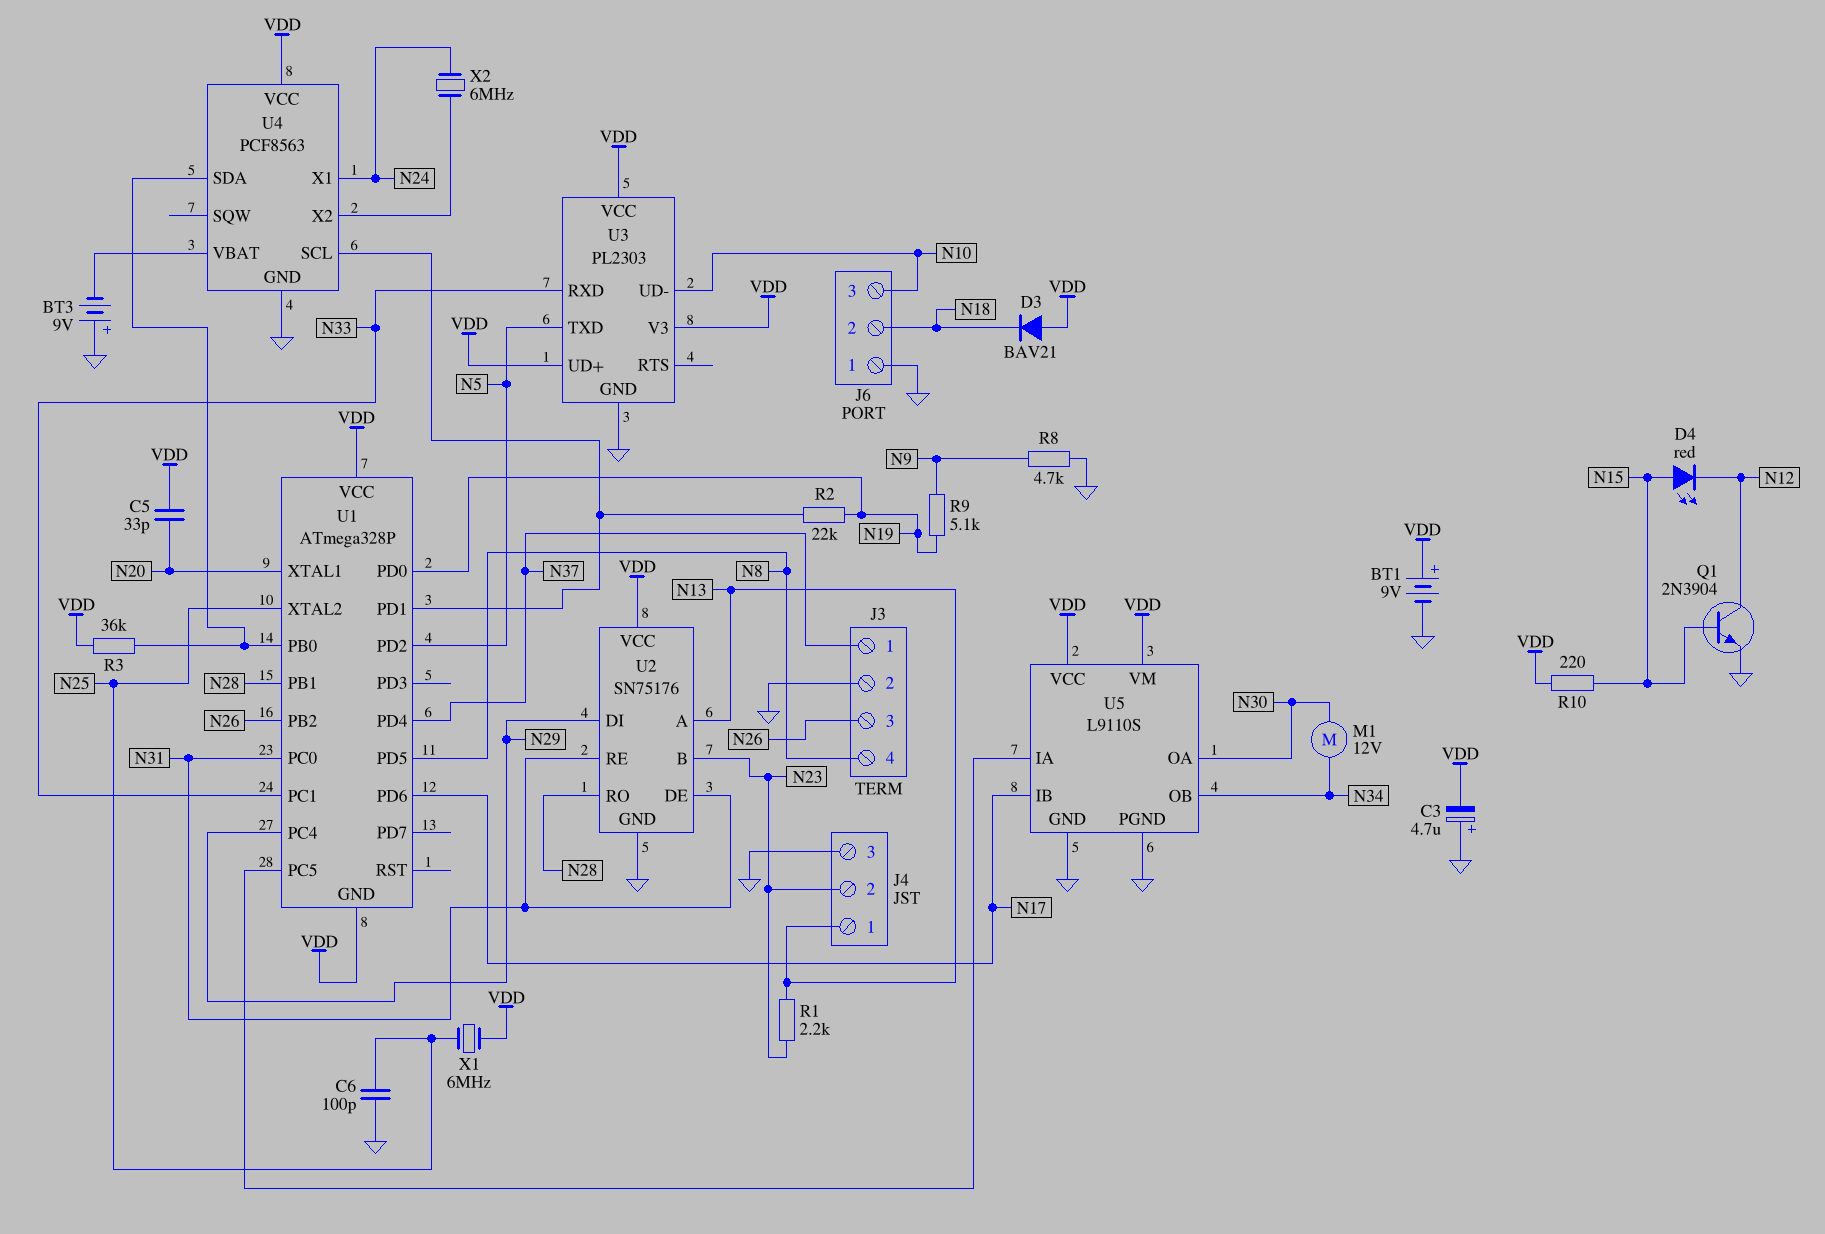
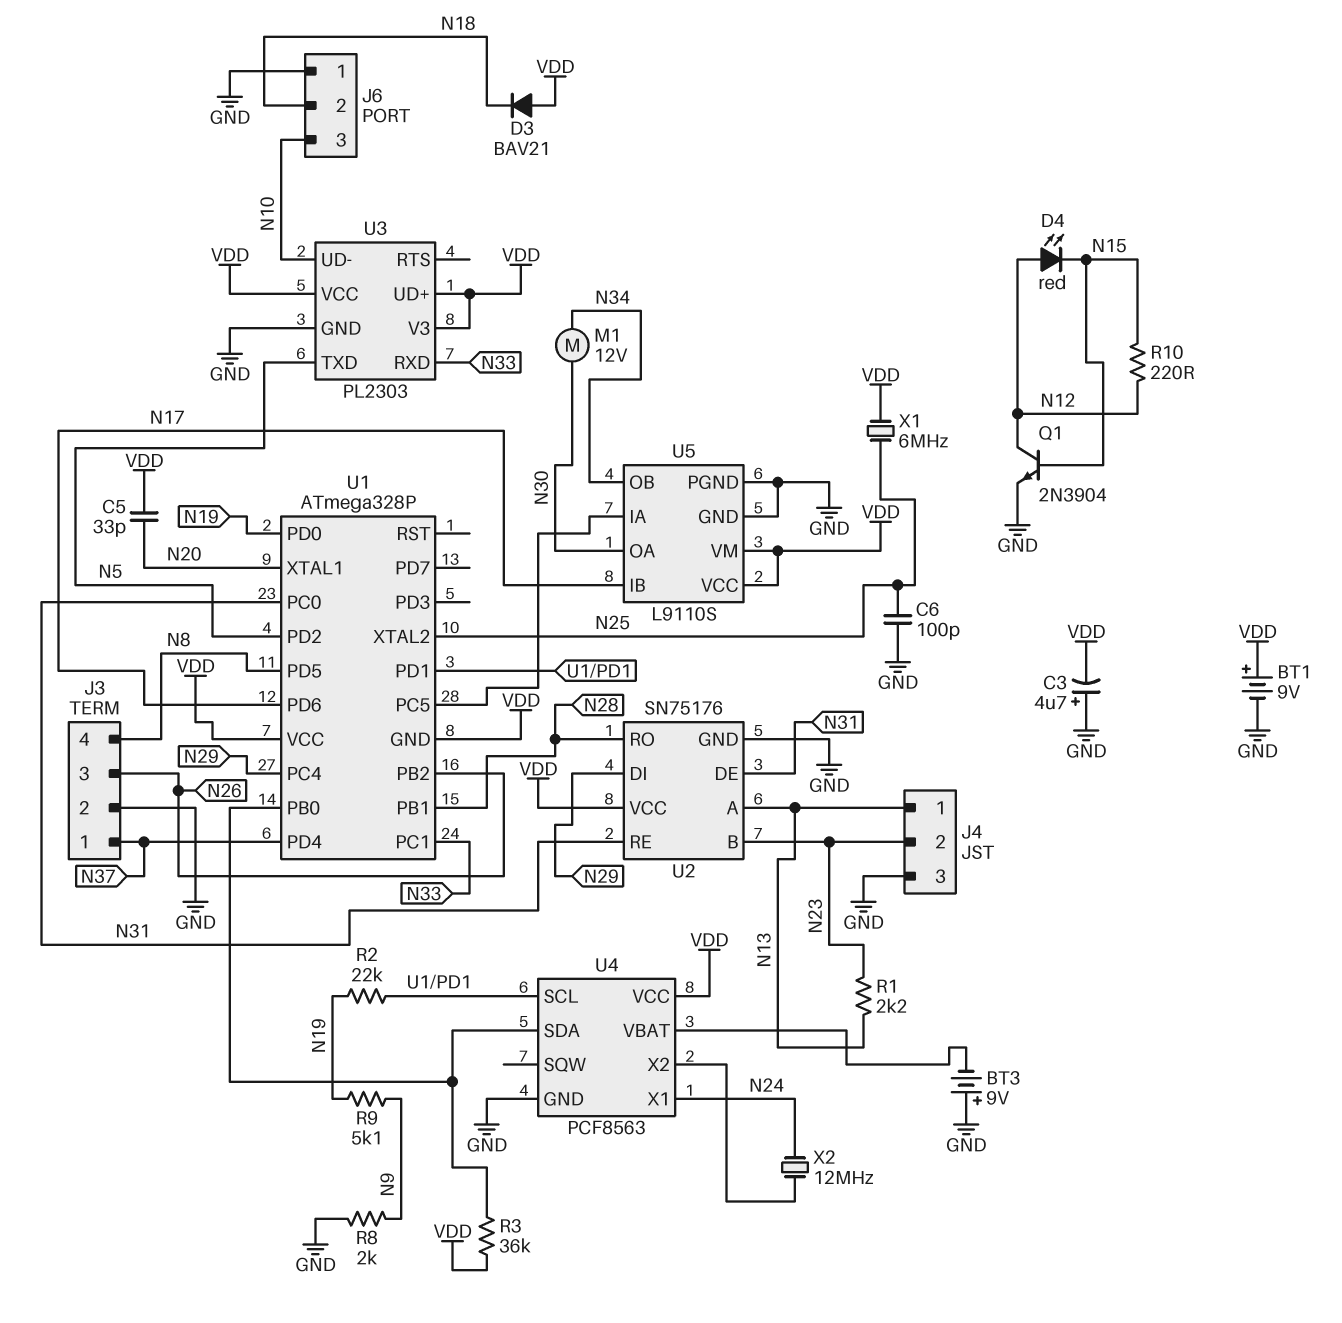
D4: LED red (A N15, K N12) -> LED red (A N12, K N15)
R8: 4.7k (GND, N9) -> 2k (GND, N9)
R10: 220 (N15, VDD) -> 220 (N12, N15)
X2: 6MHz (N24, U4/X2) -> 12MHz (N24, U4/X2)

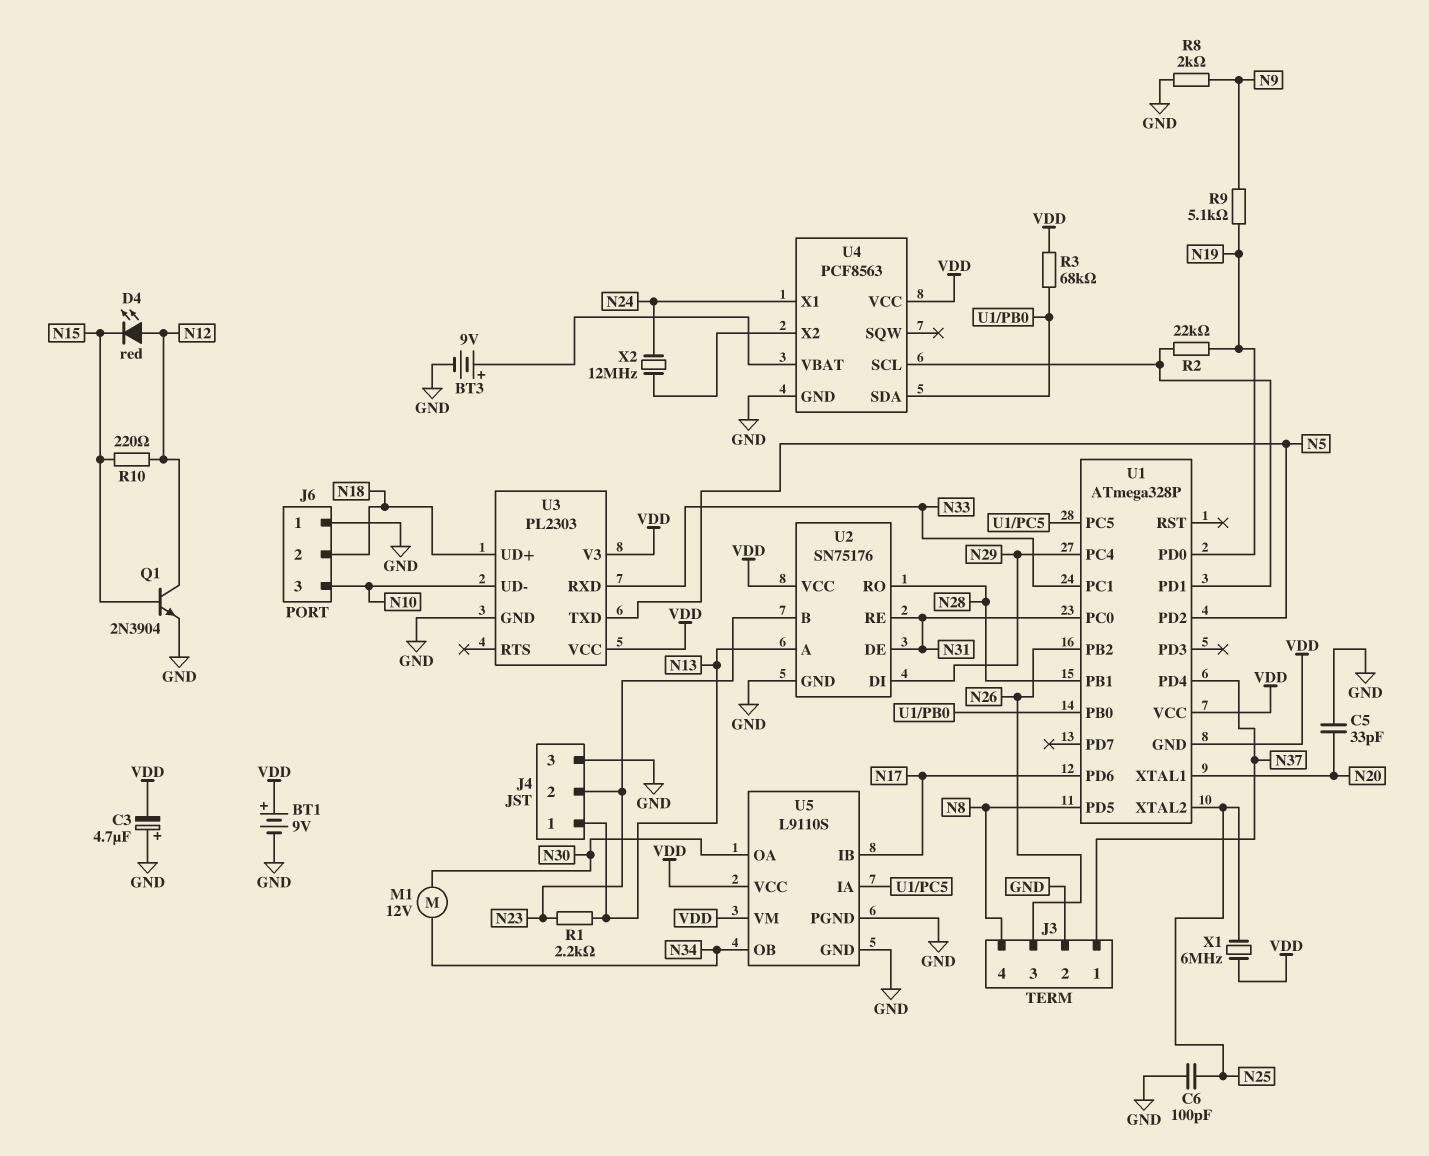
BT3: 9V (plus GND, minus U4/VBAT) -> 9V (plus U4/VBAT, minus GND)
C5: 33pF (N20, VDD) -> 33pF (GND, N20)
D3: diode BAV21 (A VDD, K N18) -> none
R3: 36k (U1/PB0, VDD) -> 68k (U1/PB0, VDD)
U3 pin UD+: VDD -> N18

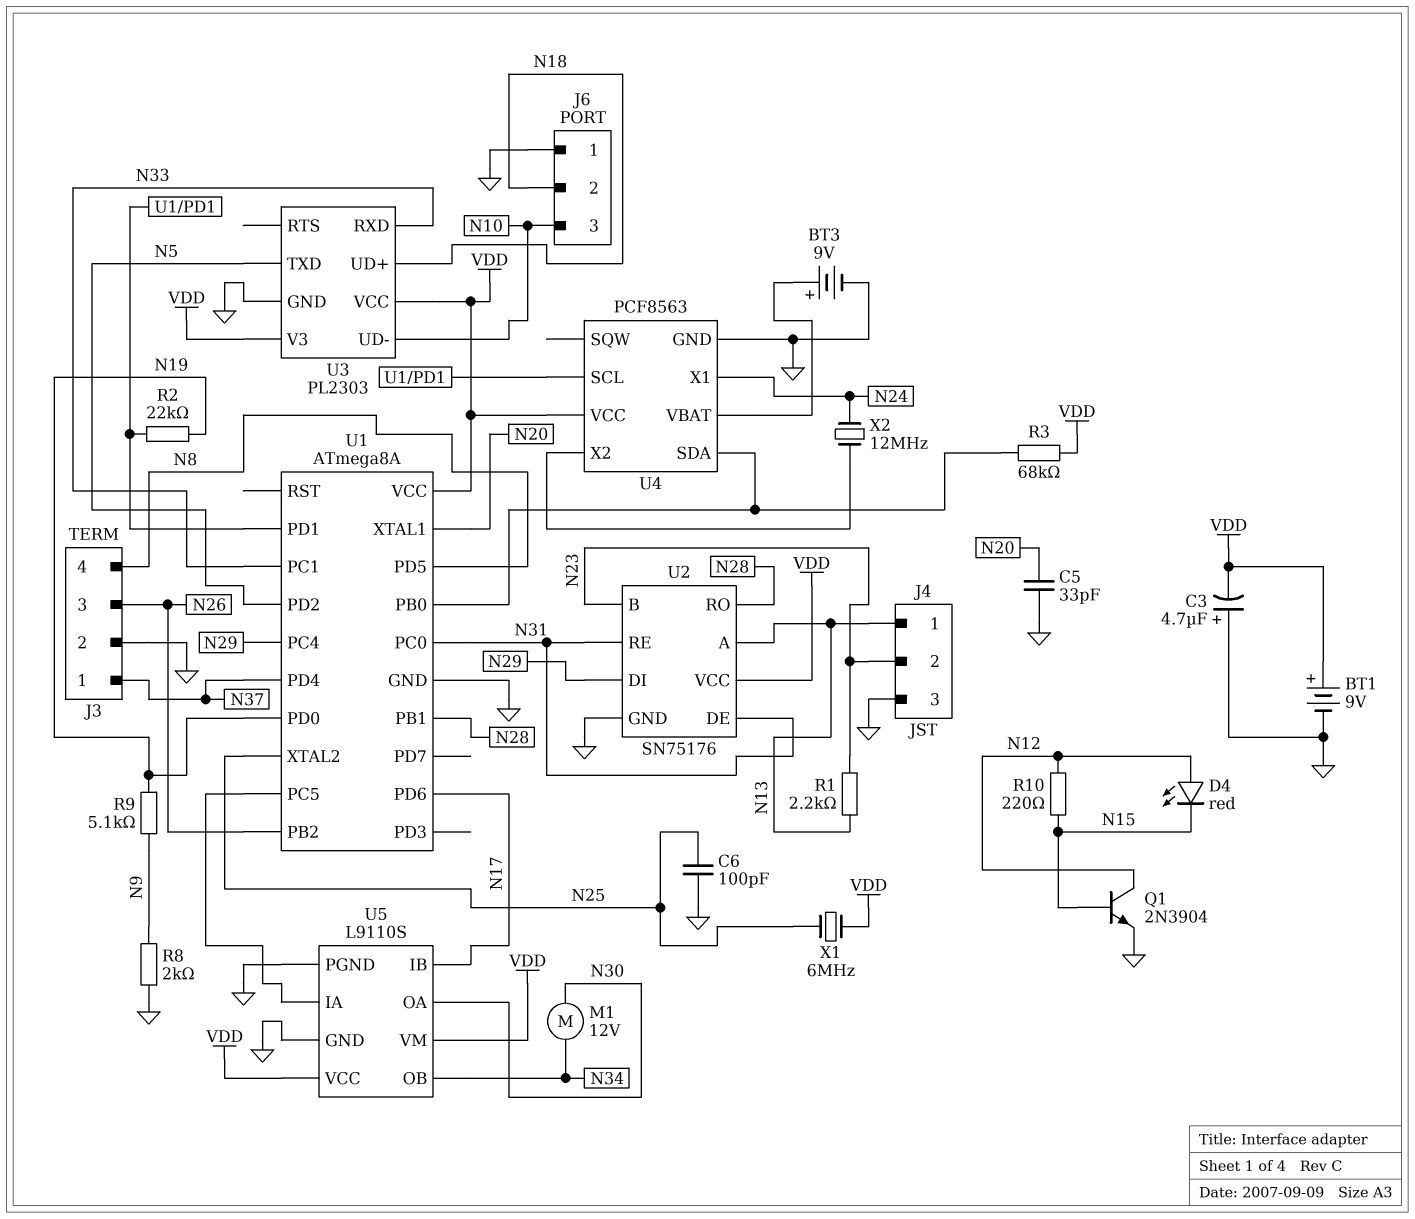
U1: ATmega328P -> ATmega8A
U1 pin GND: VDD -> GND

